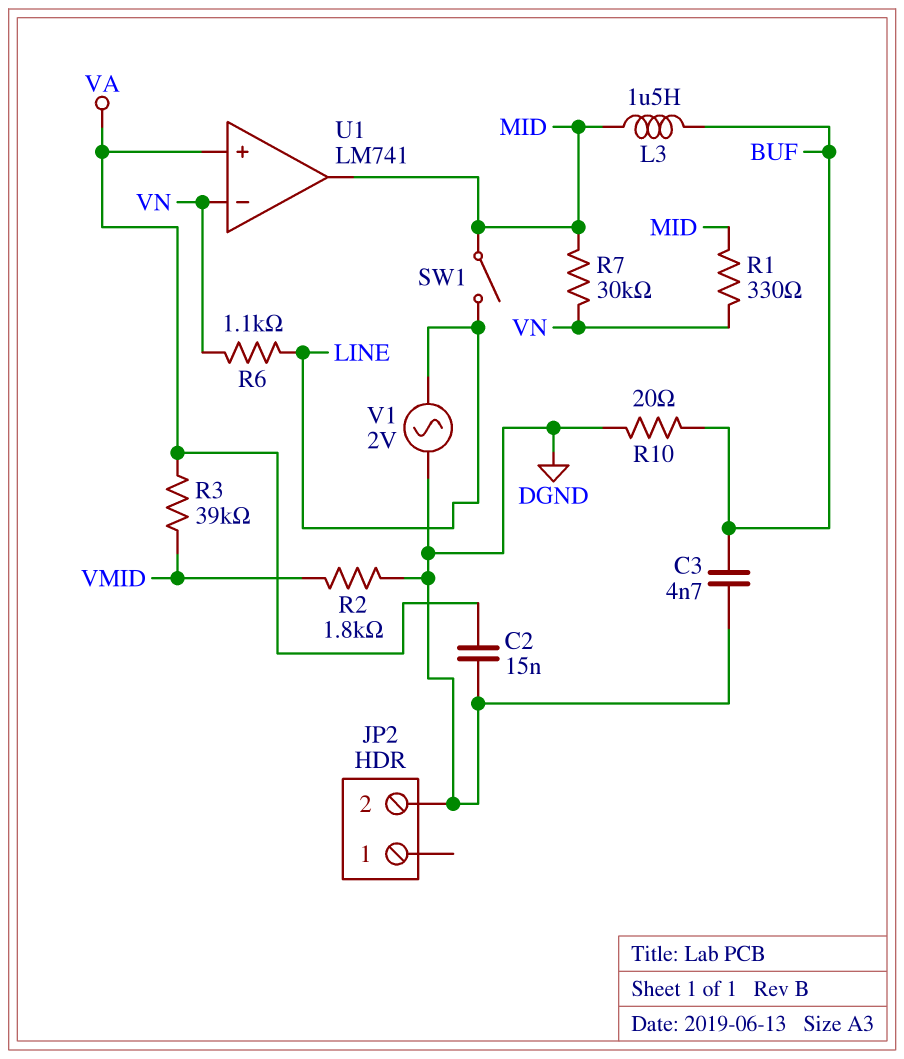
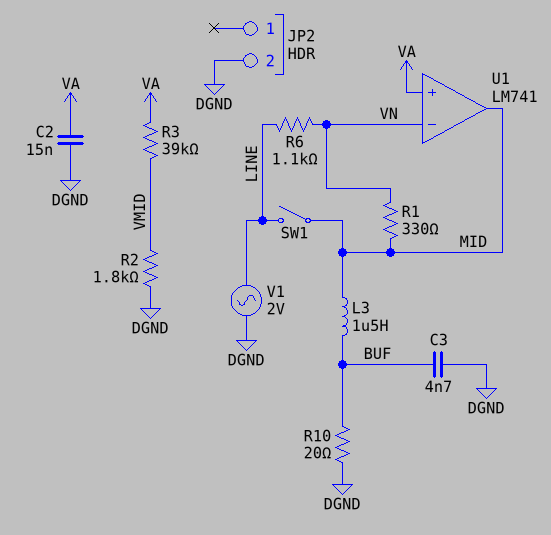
R7: 30k (MID, VN) -> none

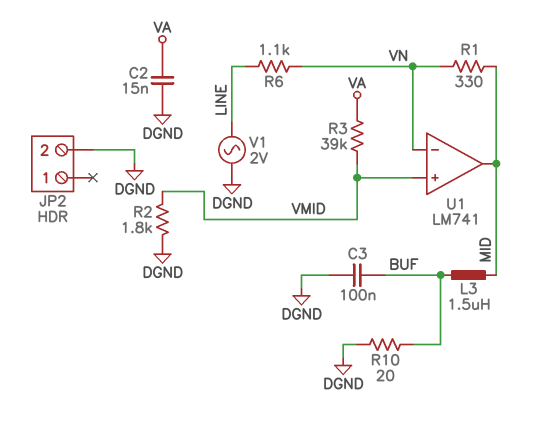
C3: 4.7nF (BUF, DGND) -> 100nF (BUF, DGND)
SW1: switch (LINE, MID) -> none
U1 pin in+: VA -> VMID

